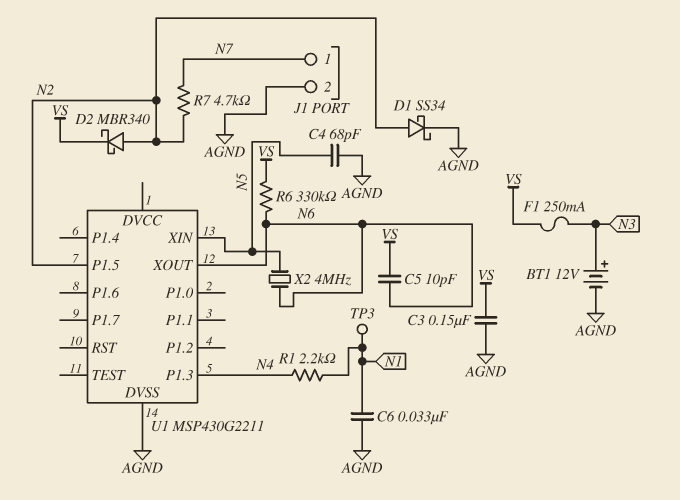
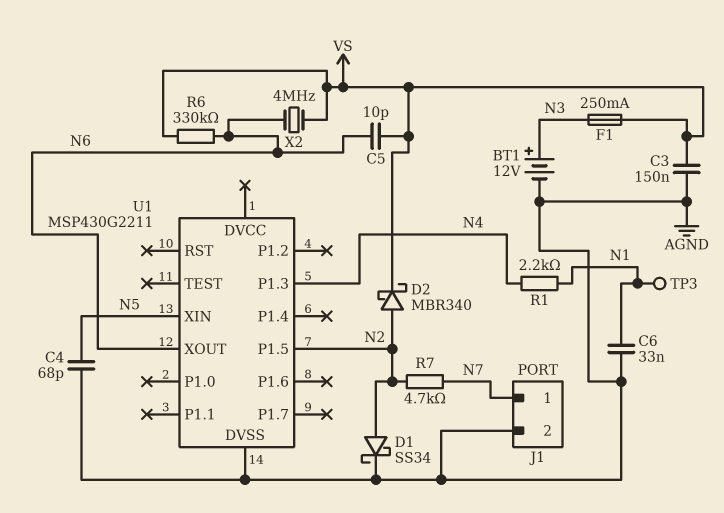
X2: 4MHz (N5, N6) -> 4MHz (N6, VS)

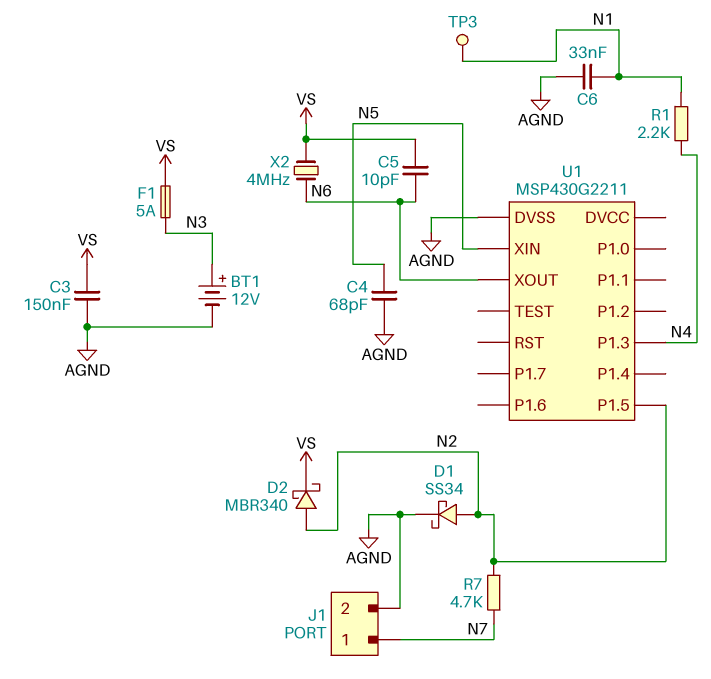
F1: 250mA (N3, VS) -> 5A (N3, VS)
R6: 330k (N6, VS) -> none

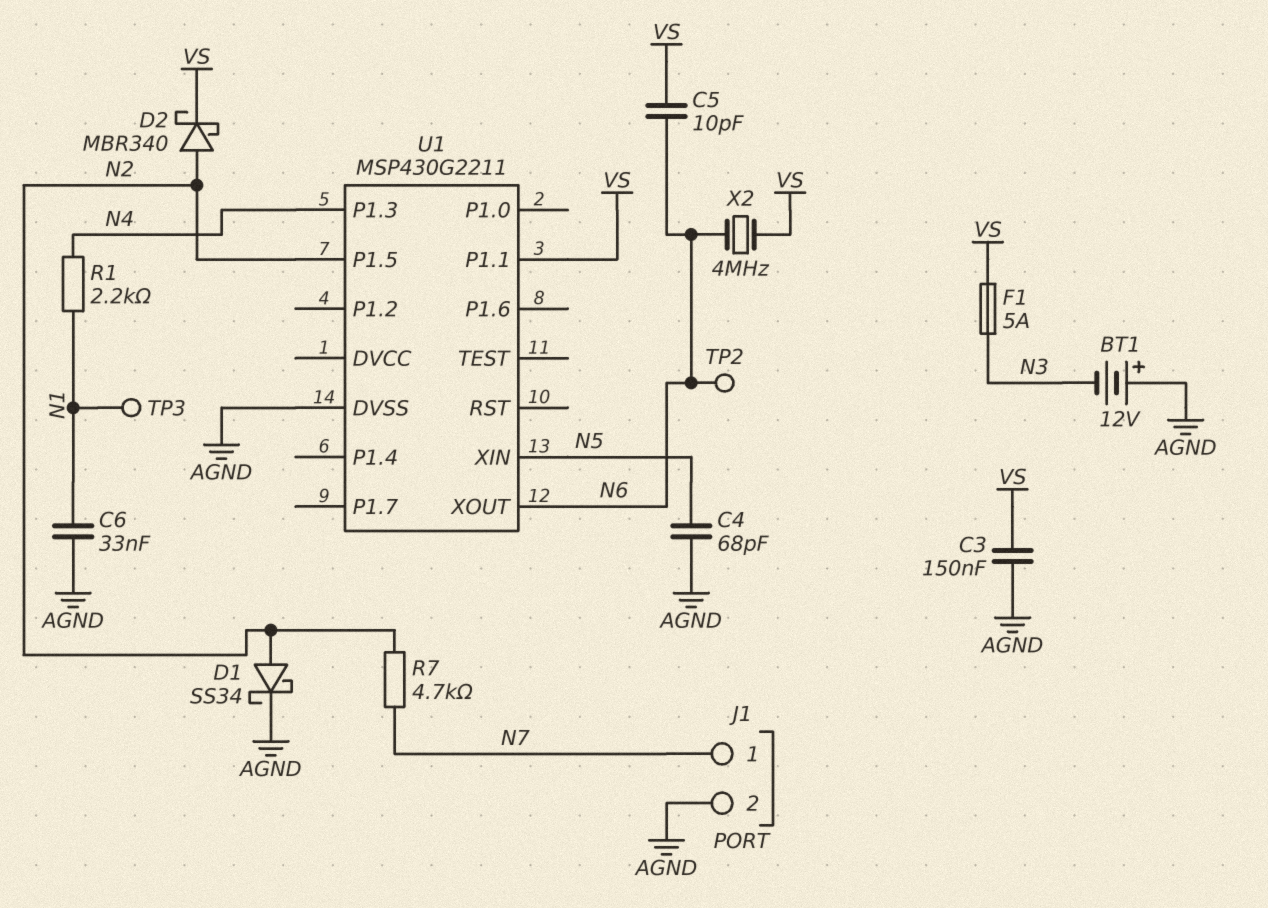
BT1: 12V (plus N3, minus AGND) -> 12V (plus AGND, minus N3)
TP2: none -> test point (N6)
U1 pin P1.1: none -> VS

